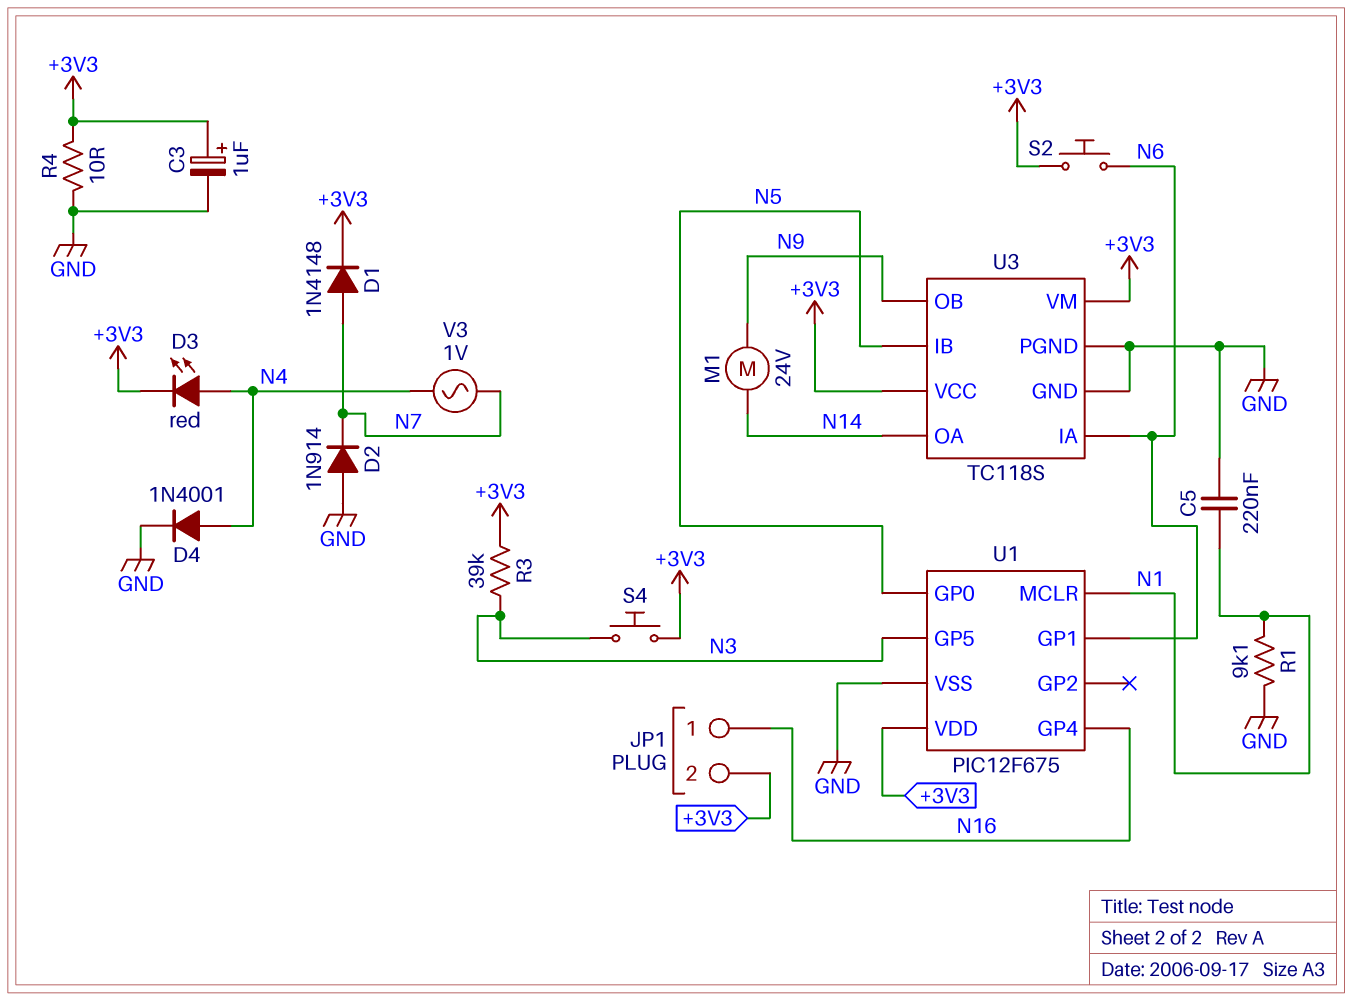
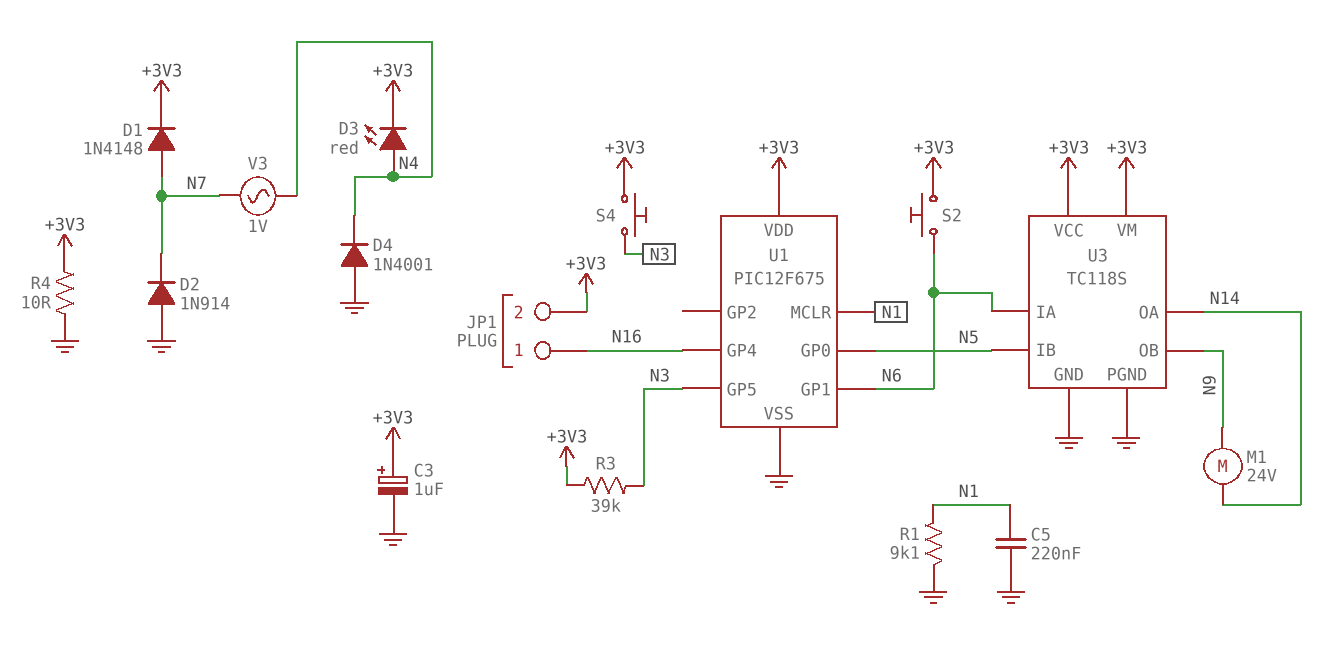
D4: diode 1N4001 (A N4, K GND) -> diode 1N4001 (A GND, K N4)

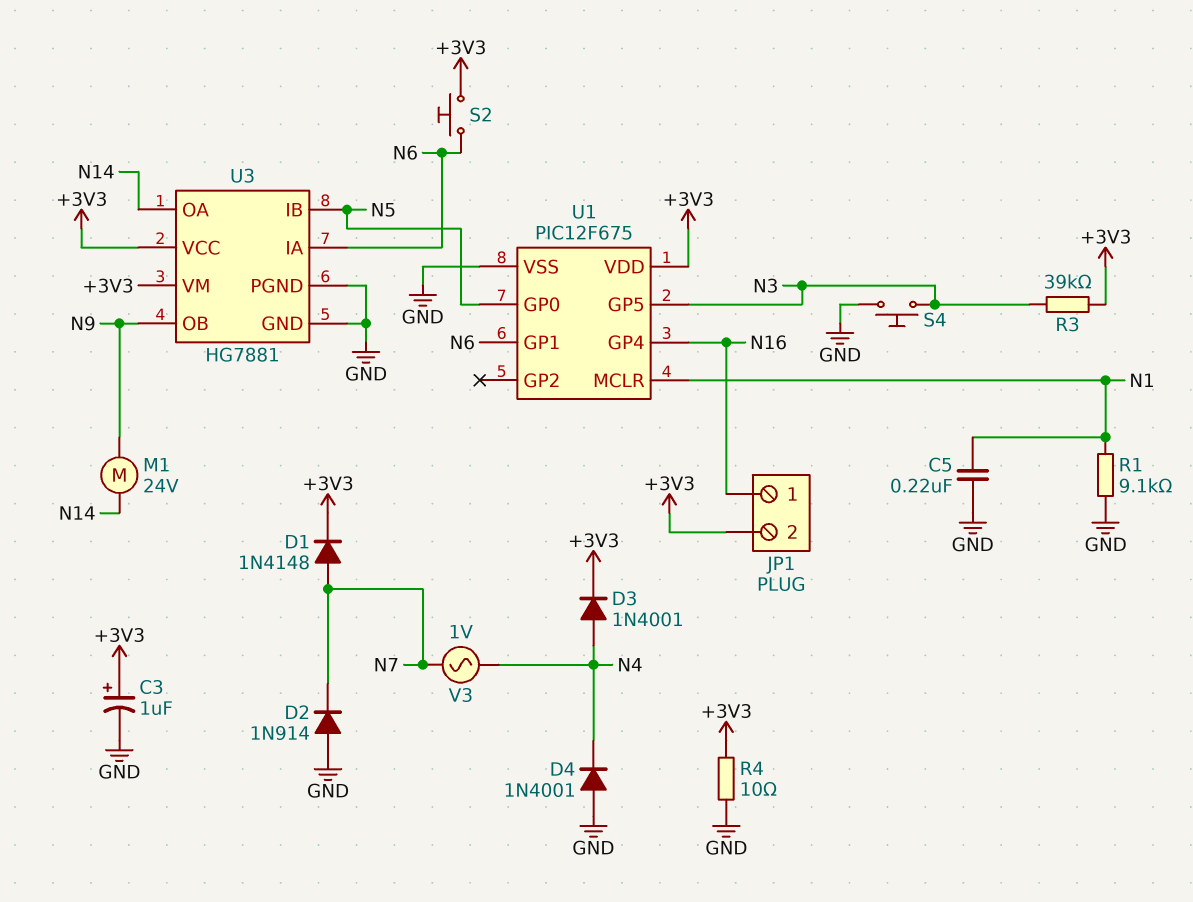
D3: LED red (A N4, K +3V3) -> diode 1N4001 (A N4, K +3V3)
S4: button (+3V3, N3) -> button (GND, N3)
U3: TC118S -> HG7881

